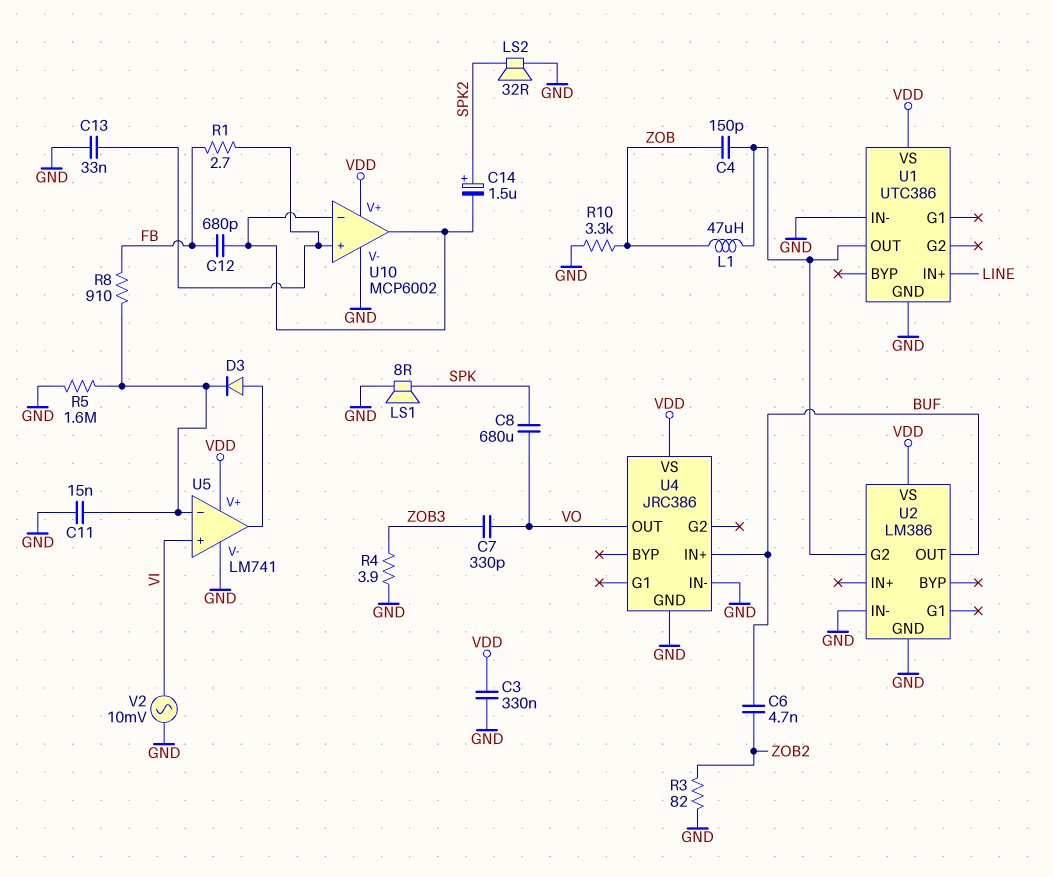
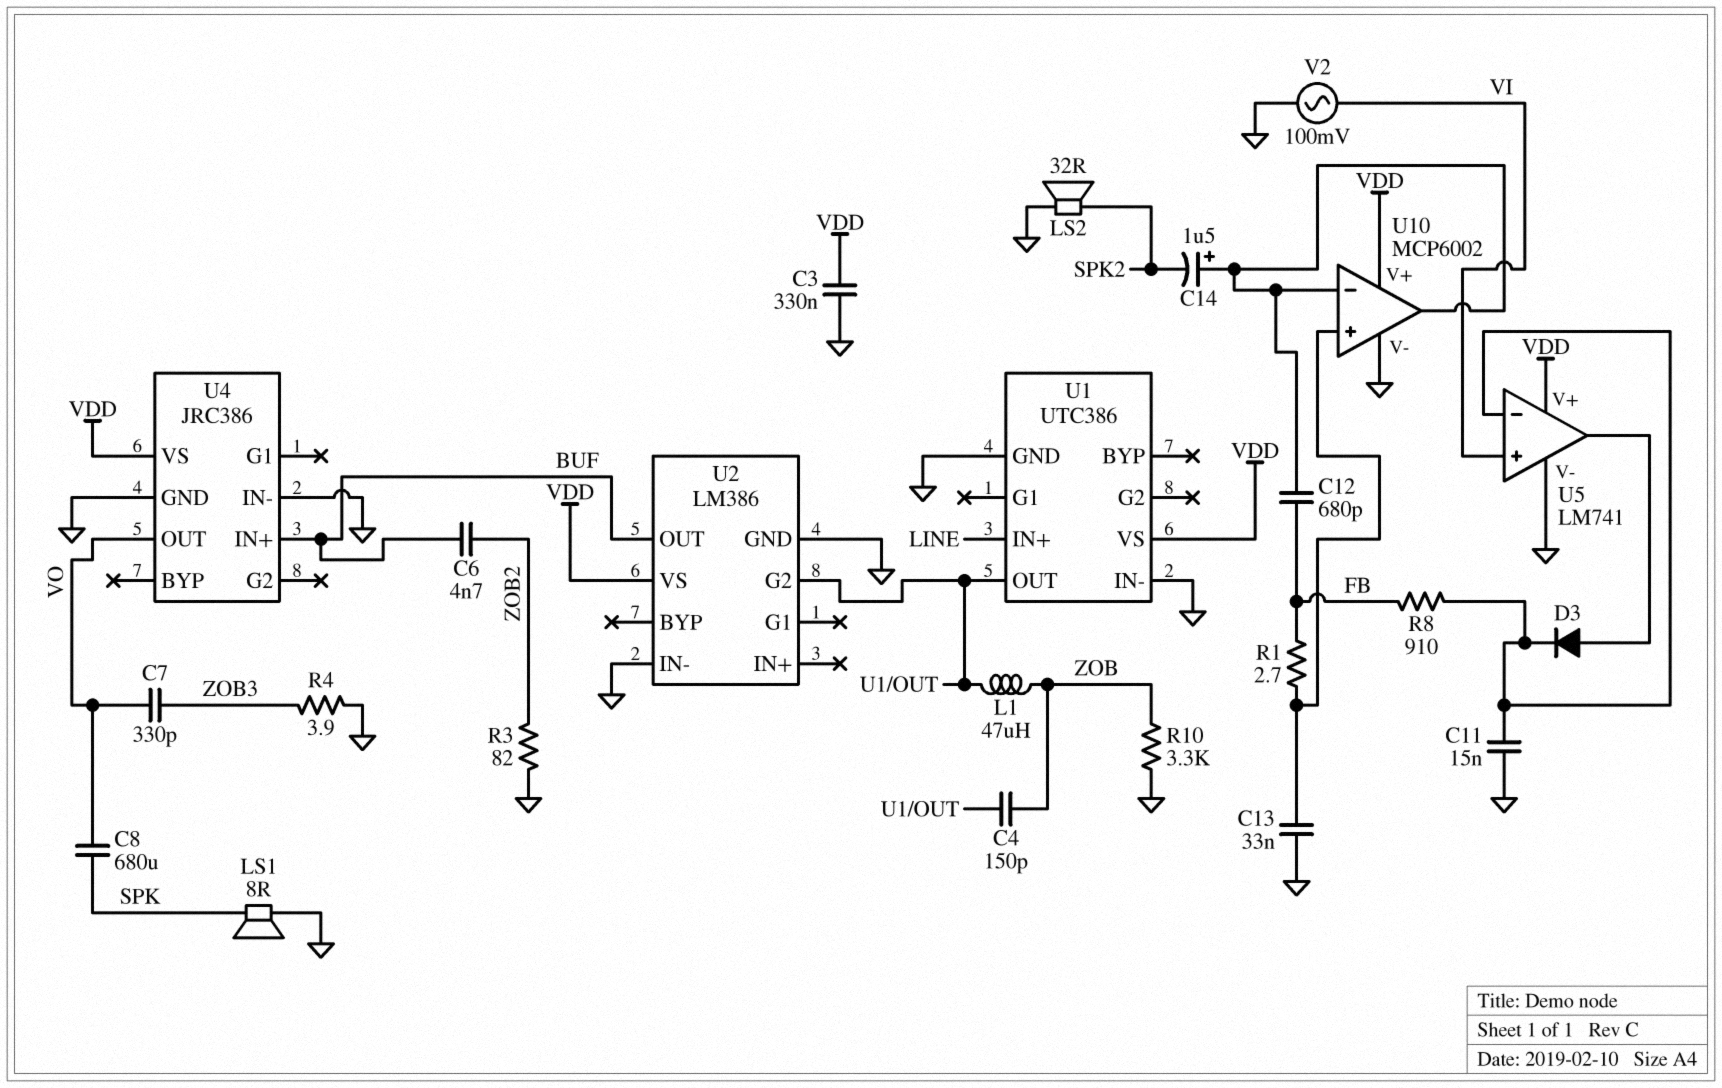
C14: 1.5uF (plus SPK2, minus U10/in-) -> 1.5uF (plus U10/in-, minus SPK2)
R5: 1.6M (GND, U5/in-) -> none
V2: AC 10mV (GND, VI) -> AC 100mV (GND, VI)

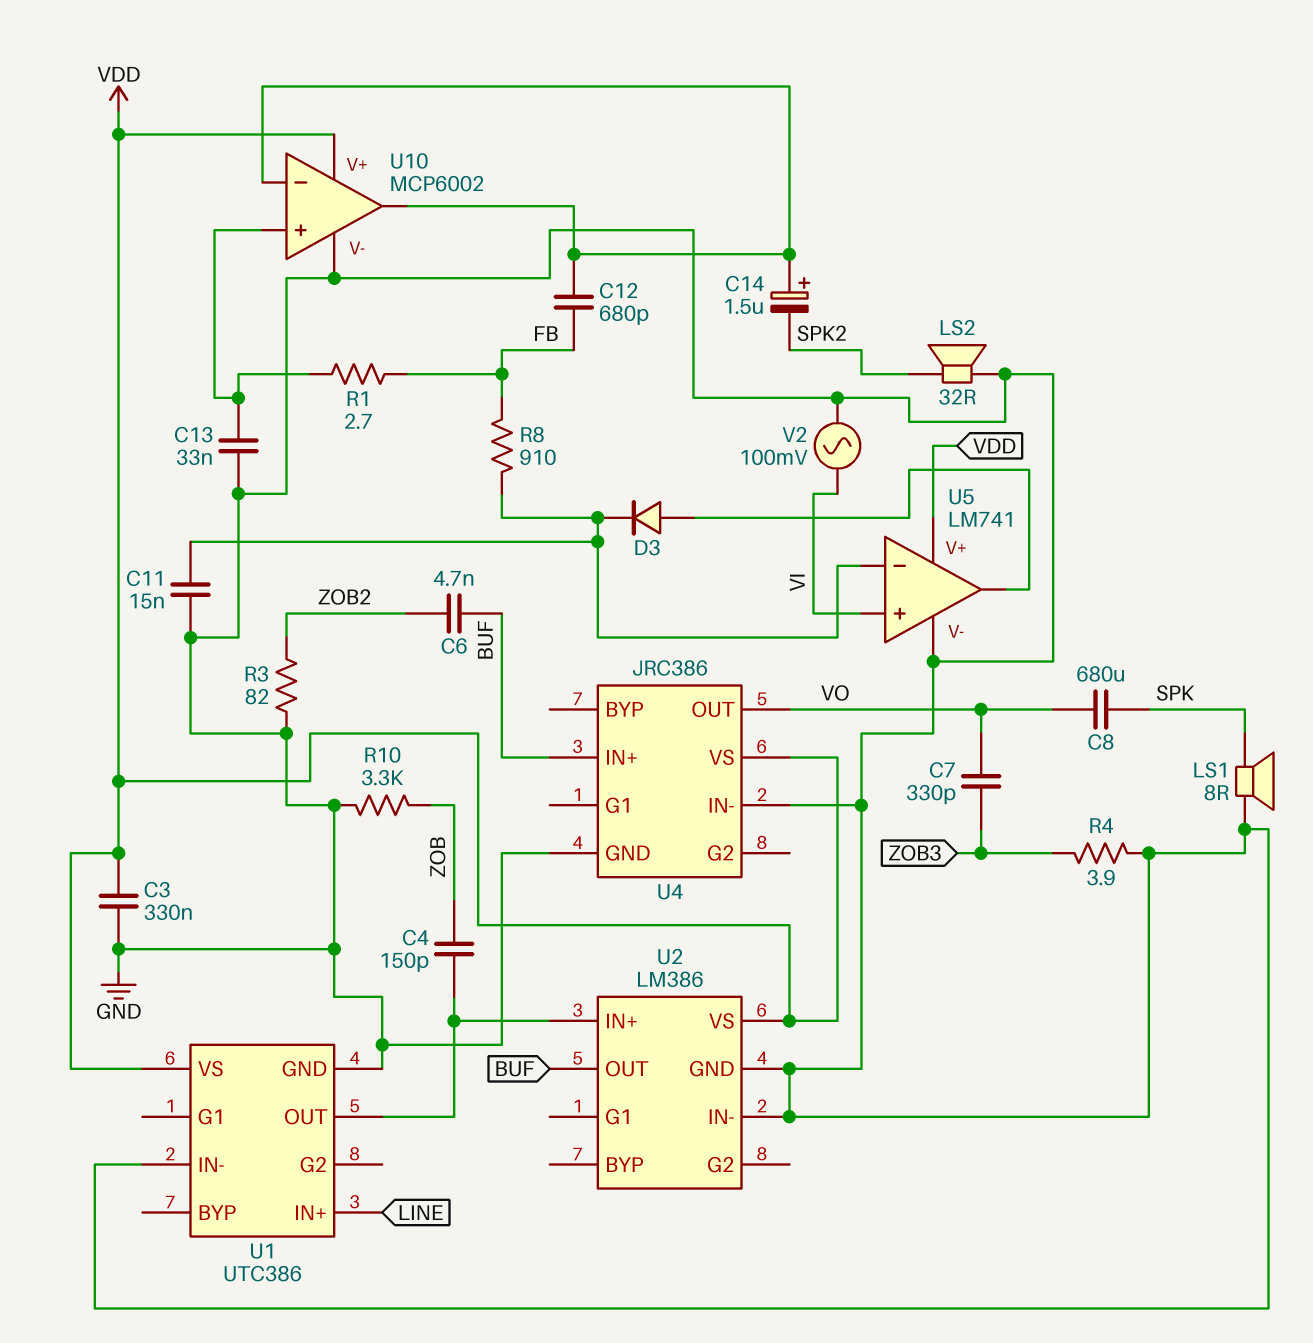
L1: 47uH (U1/OUT, ZOB) -> none
U2 pin G2: U1/OUT -> none
U2 pin IN+: none -> U1/OUT

